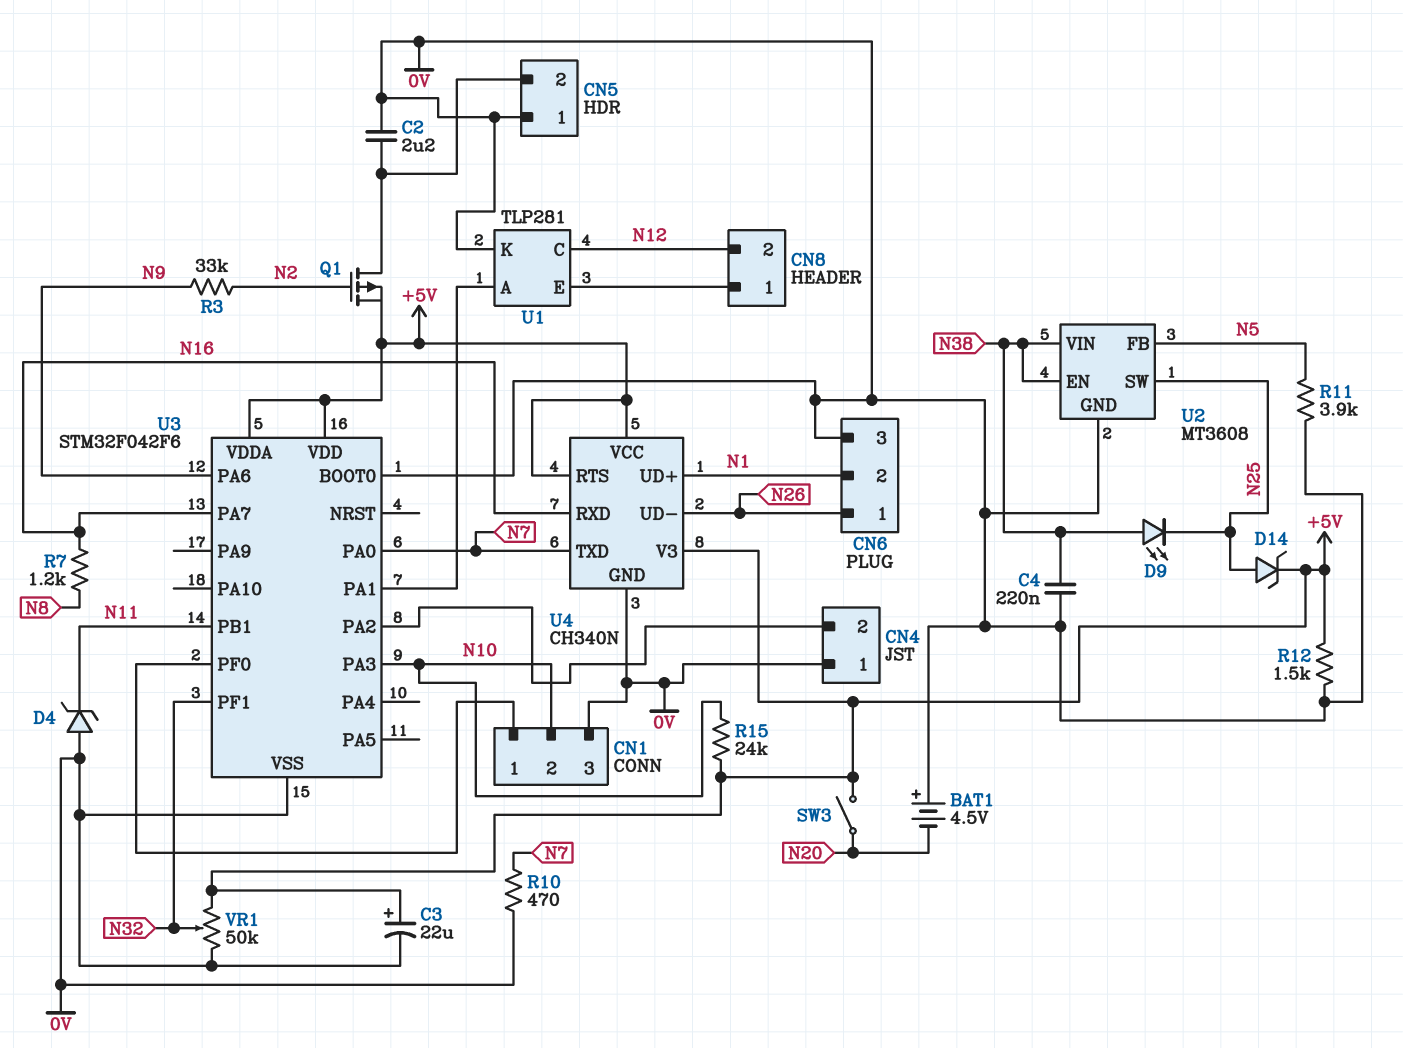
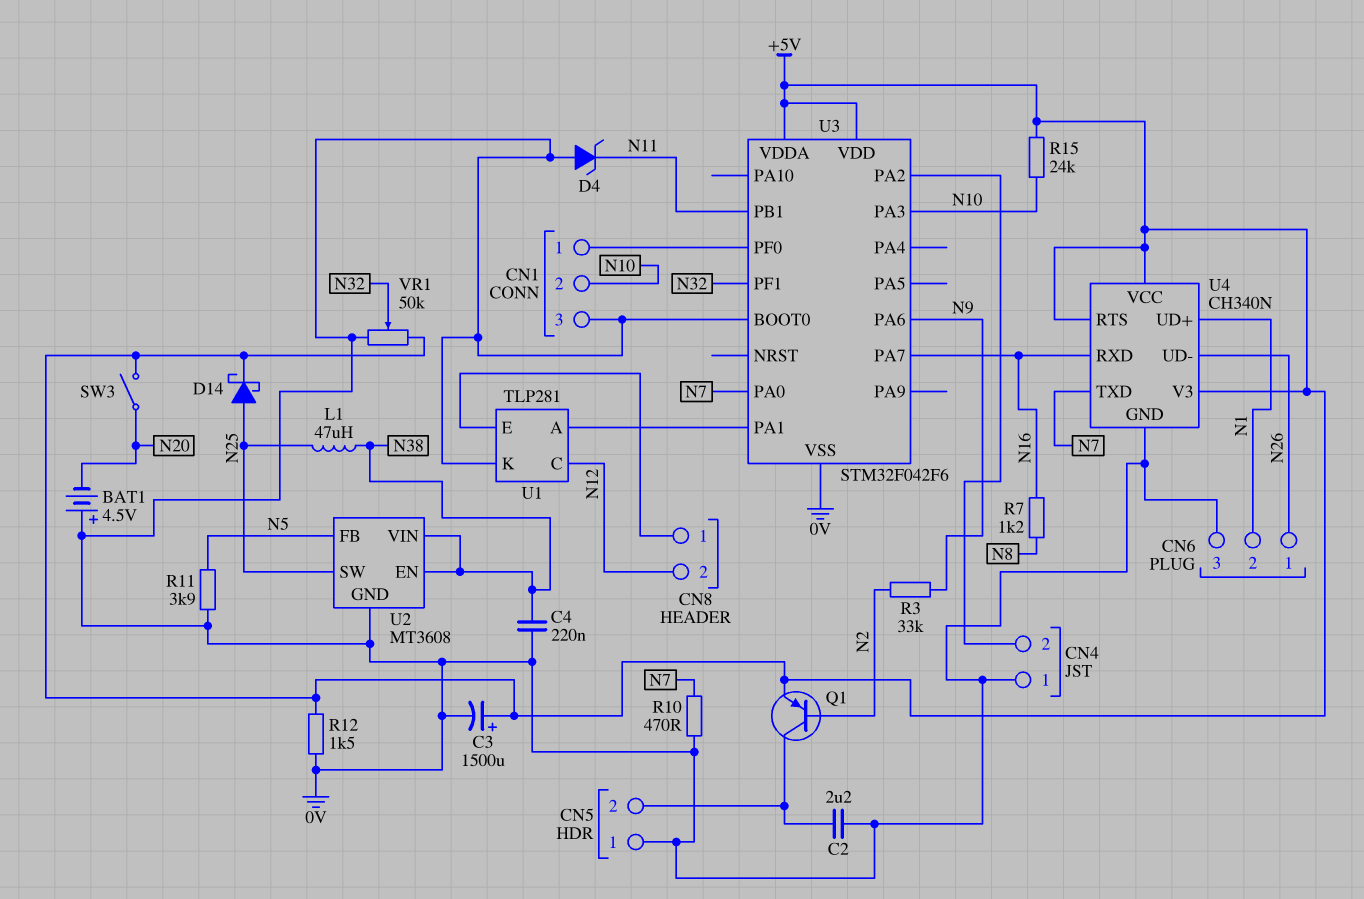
C3: 22uF (plus +5V, minus 0V) -> 1500uF (plus +5V, minus 0V)
D9: LED (A N38, K N25) -> none
D14: zener (A N25, K +5V) -> schottky (A N25, K +5V)
L1: none -> 47uH (N25, N38)
Q1: PMOS (G N2, D CN5/2, S +5V) -> PNP (B N2, C CN5/2, E +5V)

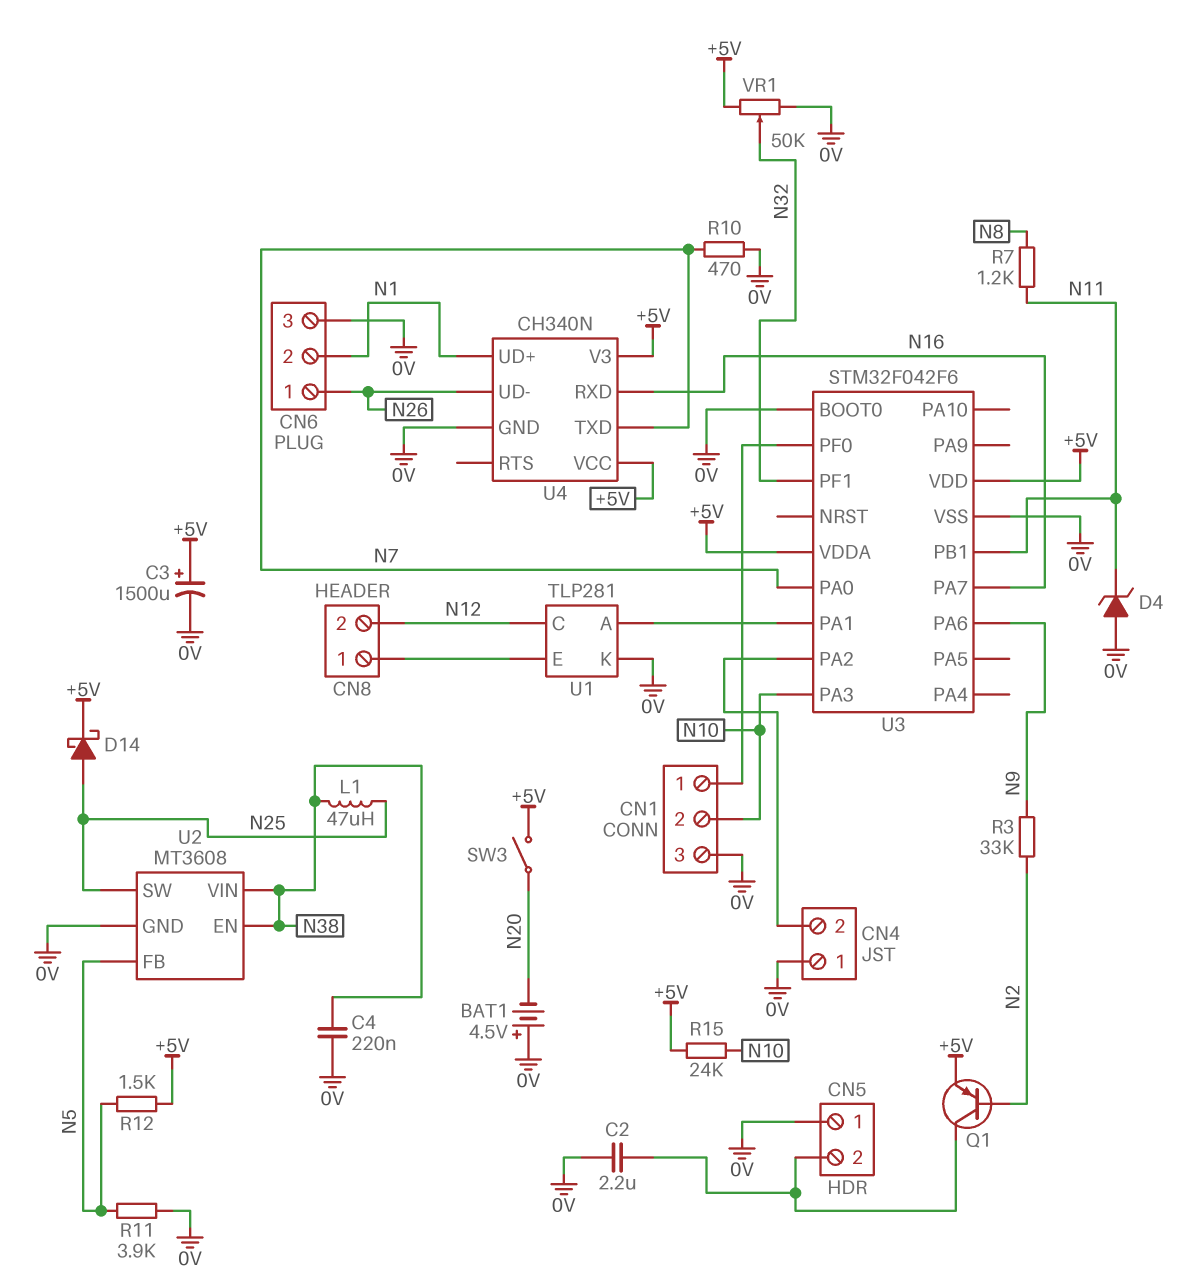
R7: 1.2k (N8, N16) -> 1.2k (N8, N11)
R12: 1.5k (+5V, 0V) -> 1.5k (+5V, N5)
U4 pin RTS: +5V -> none

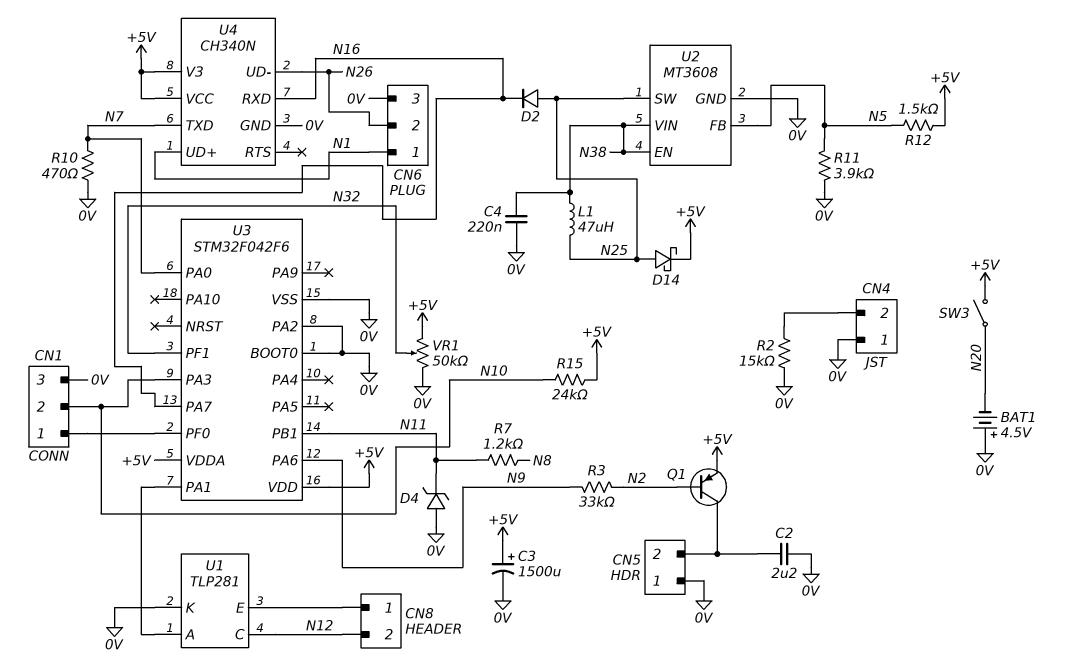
CN6 pin 1: N26 -> N1
CN6 pin 2: N1 -> N26
D2: none -> diode (A N25, K N16)
R2: none -> 15k (0V, CN4/2)
U3 pin PA2: CN4/2 -> 0V

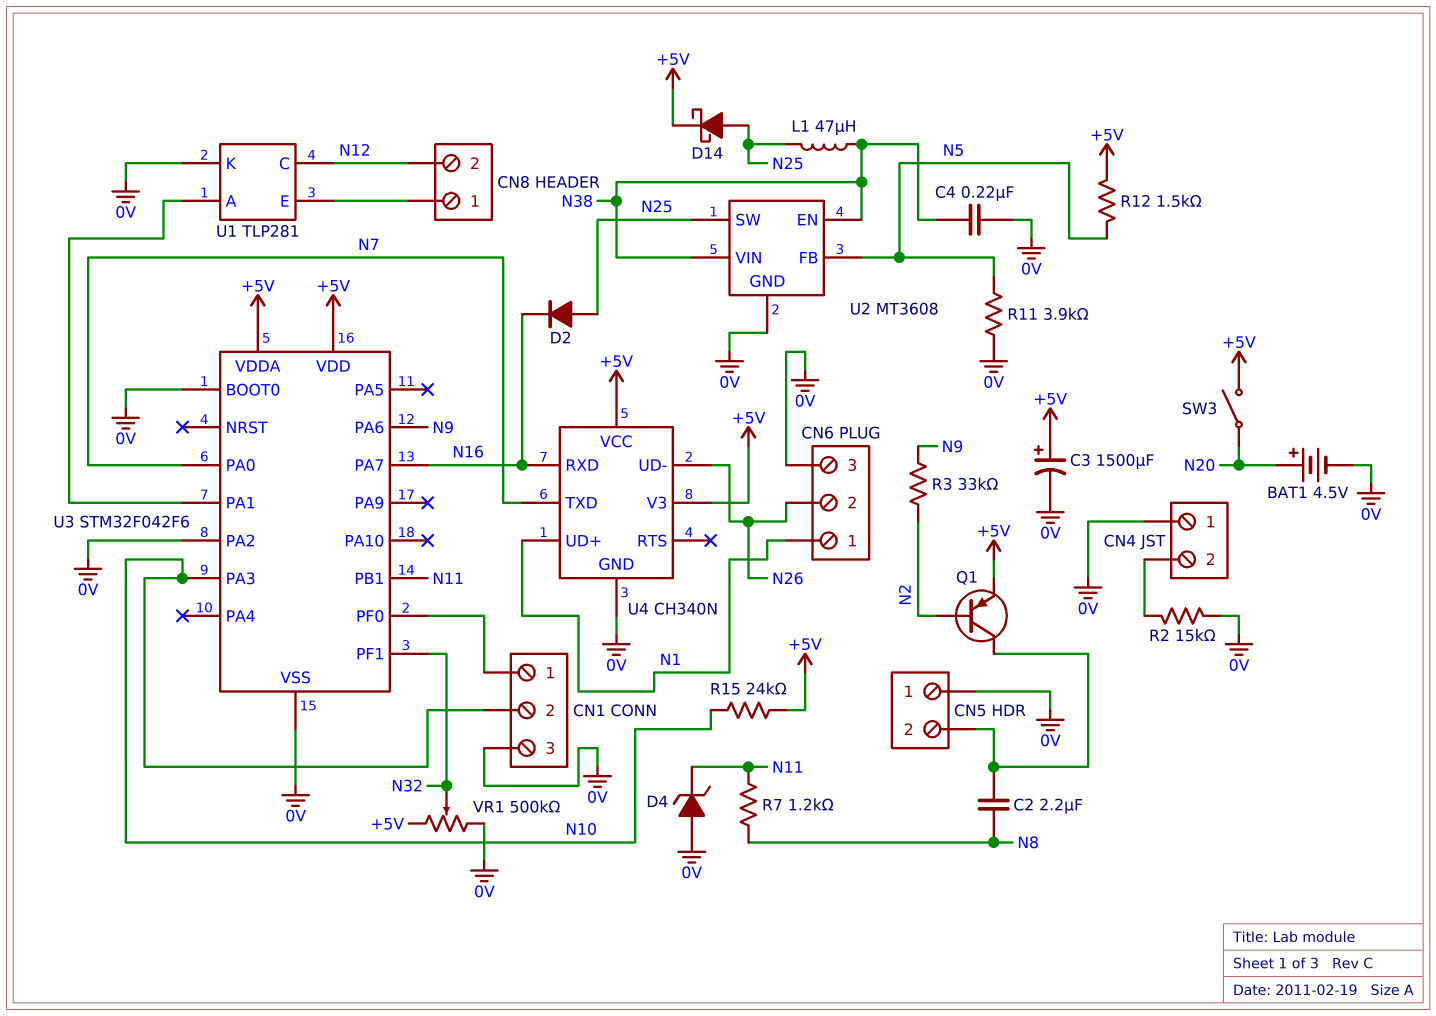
BAT1: 4.5V (plus 0V, minus N20) -> 4.5V (plus N20, minus 0V)
C2: 2.2uF (0V, CN5/2) -> 2.2uF (CN5/2, N8)
R10: 470 (0V, N7) -> none
VR1: 50k (+5V, 0V, wiper N32) -> 500k (+5V, 0V, wiper N32)

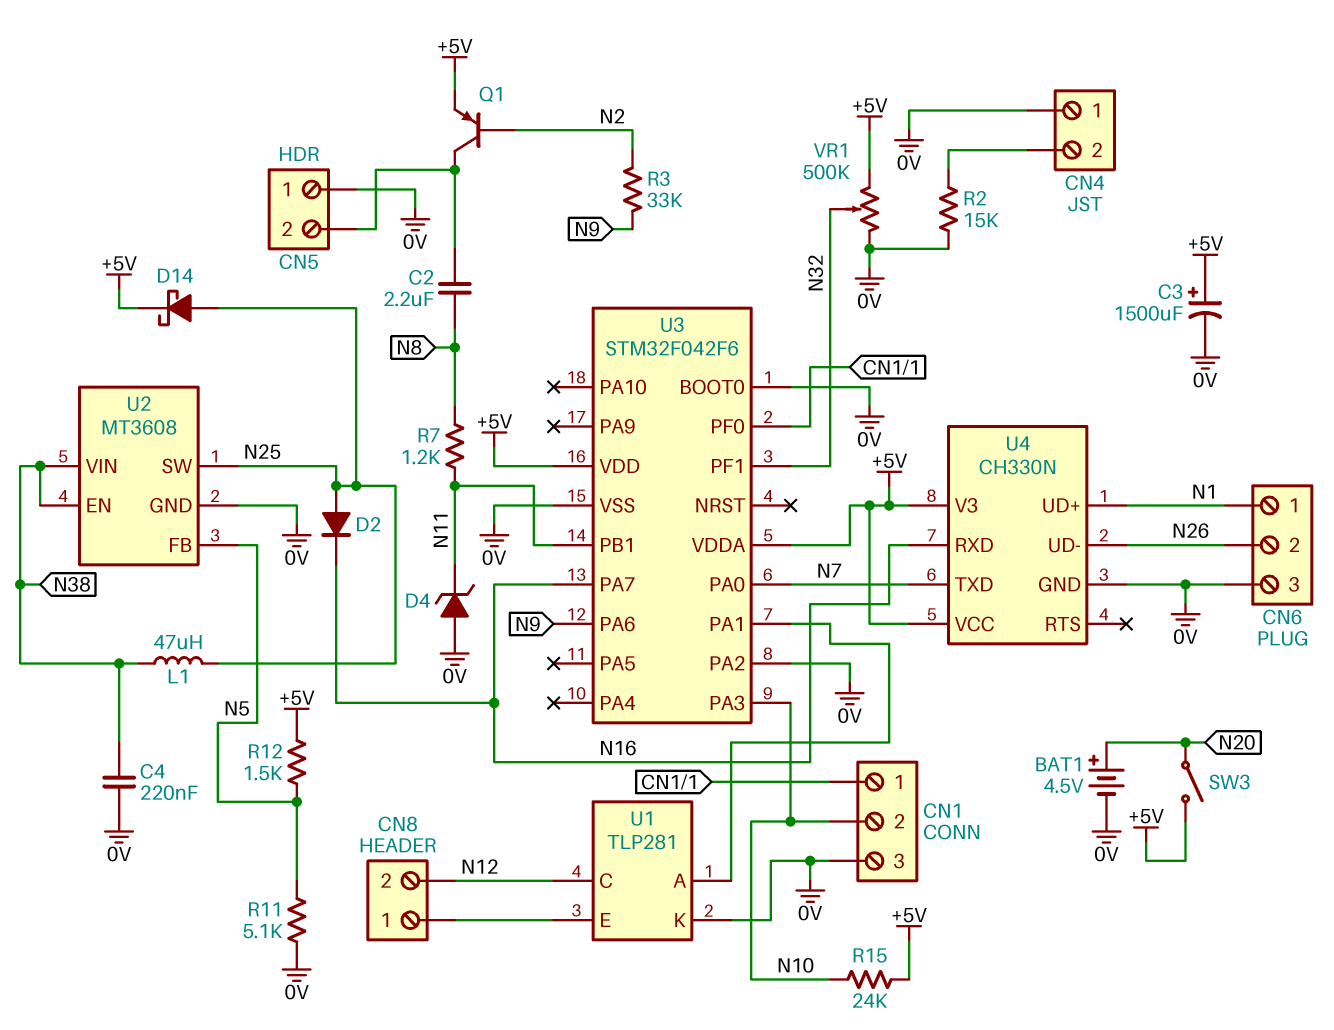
R11: 3.9k (0V, N5) -> 5.1k (0V, N5)
U4: CH340N -> CH330N

